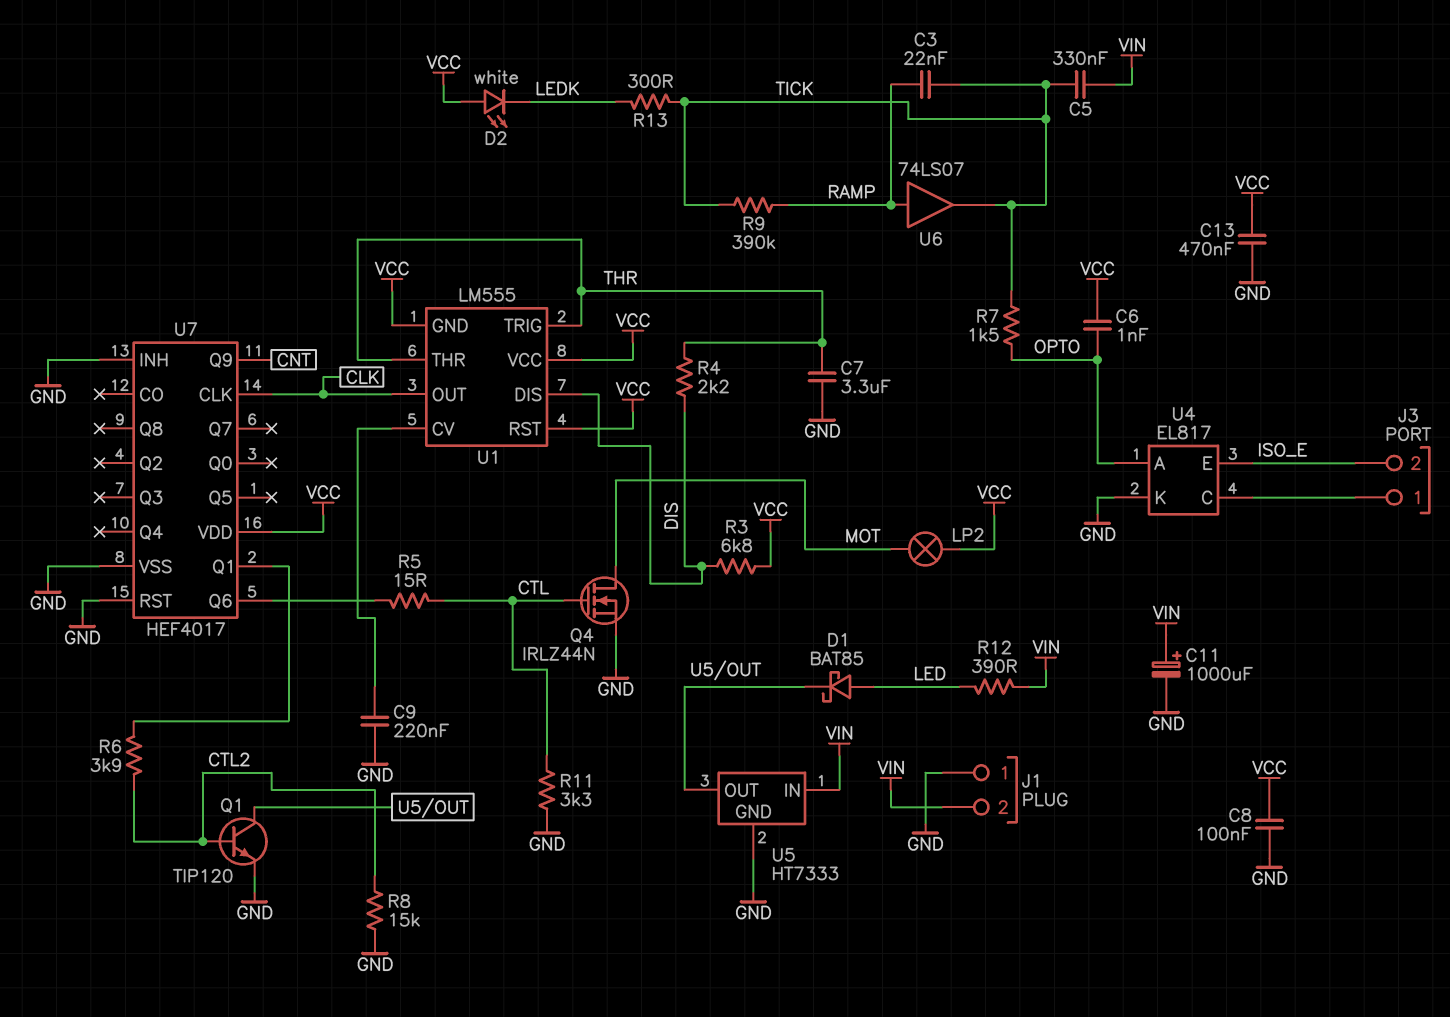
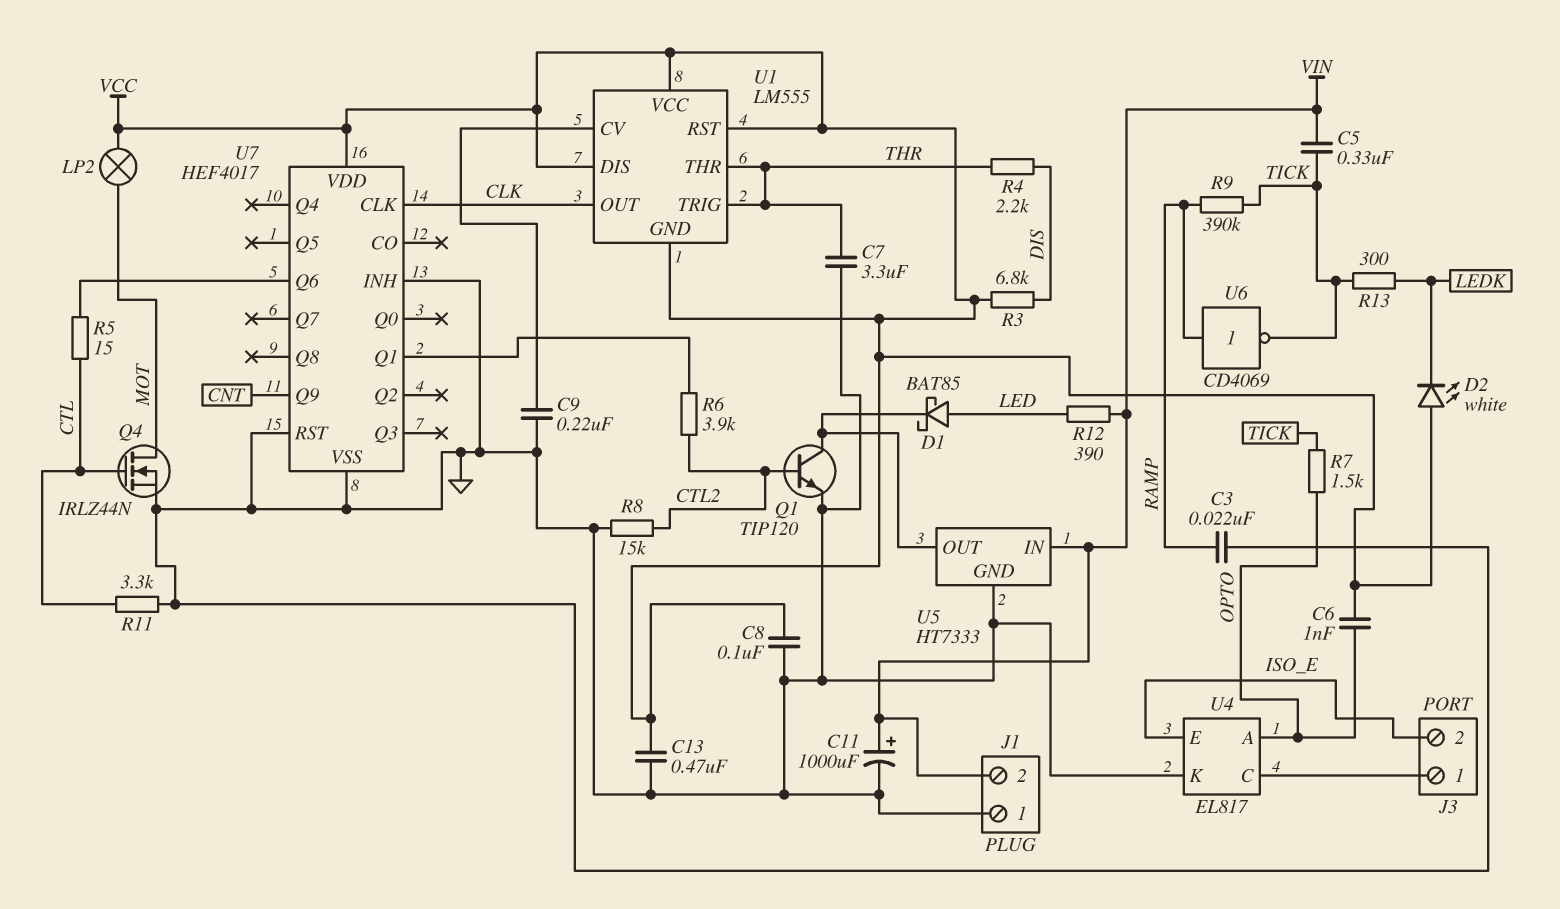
C3: 22nF (RAMP, TICK) -> 22nF (GND, RAMP)
U1 pin DIS: DIS -> VCC
U6: buffer 74LS07 (in RAMP, out TICK) -> NOT CD4069 (in RAMP, out TICK)

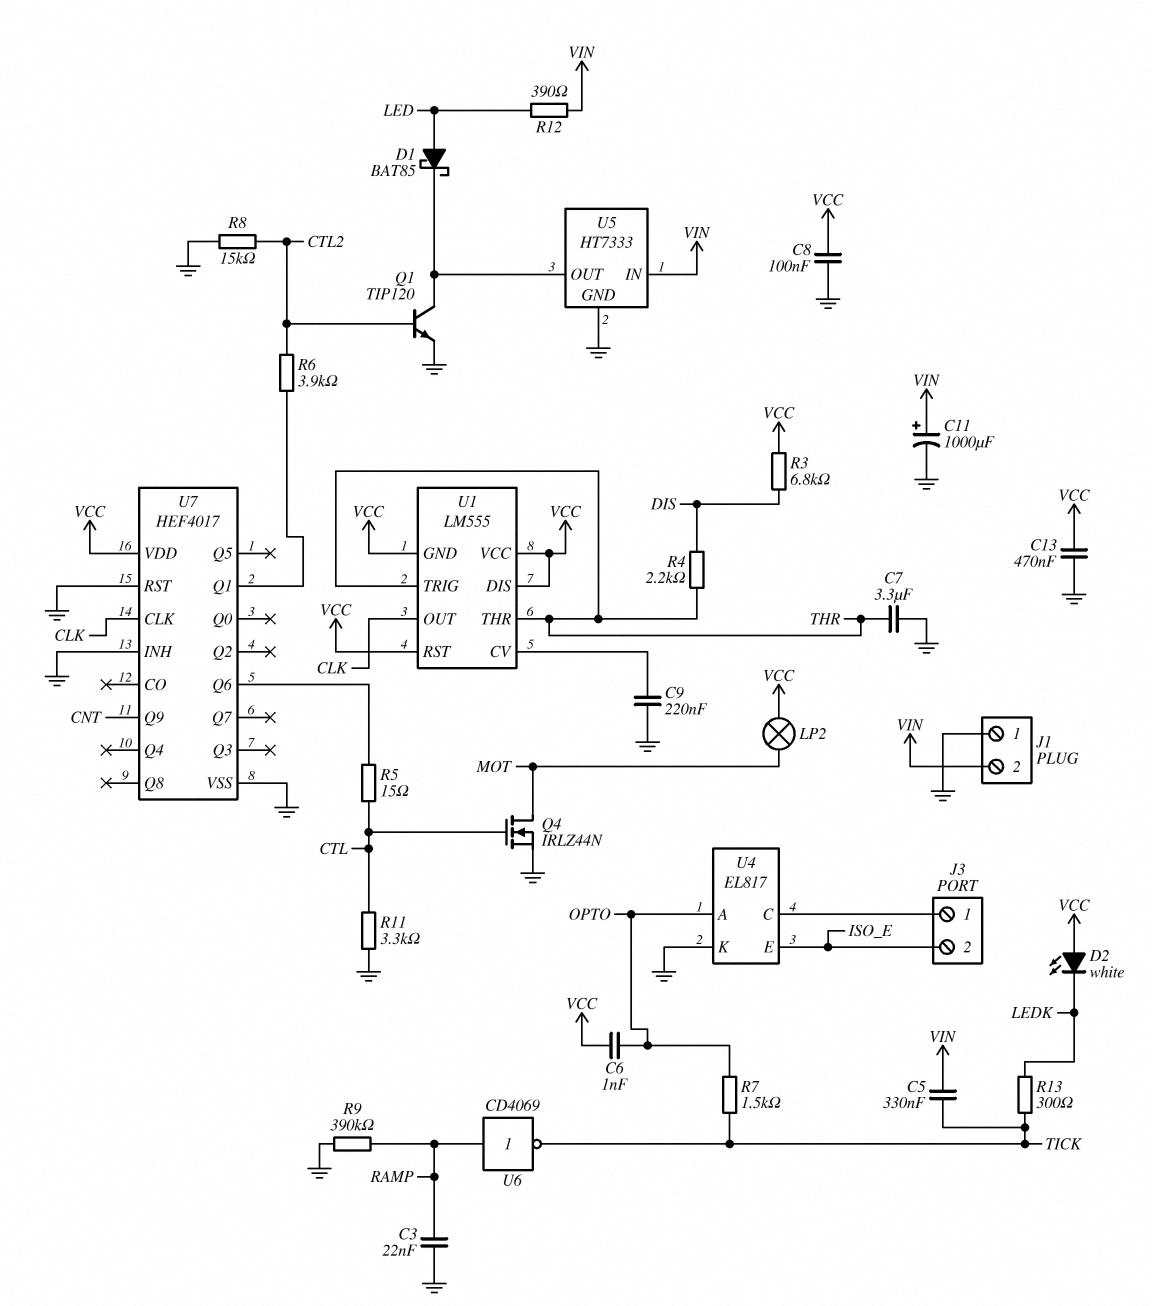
R9: 390k (RAMP, TICK) -> 390k (GND, RAMP)

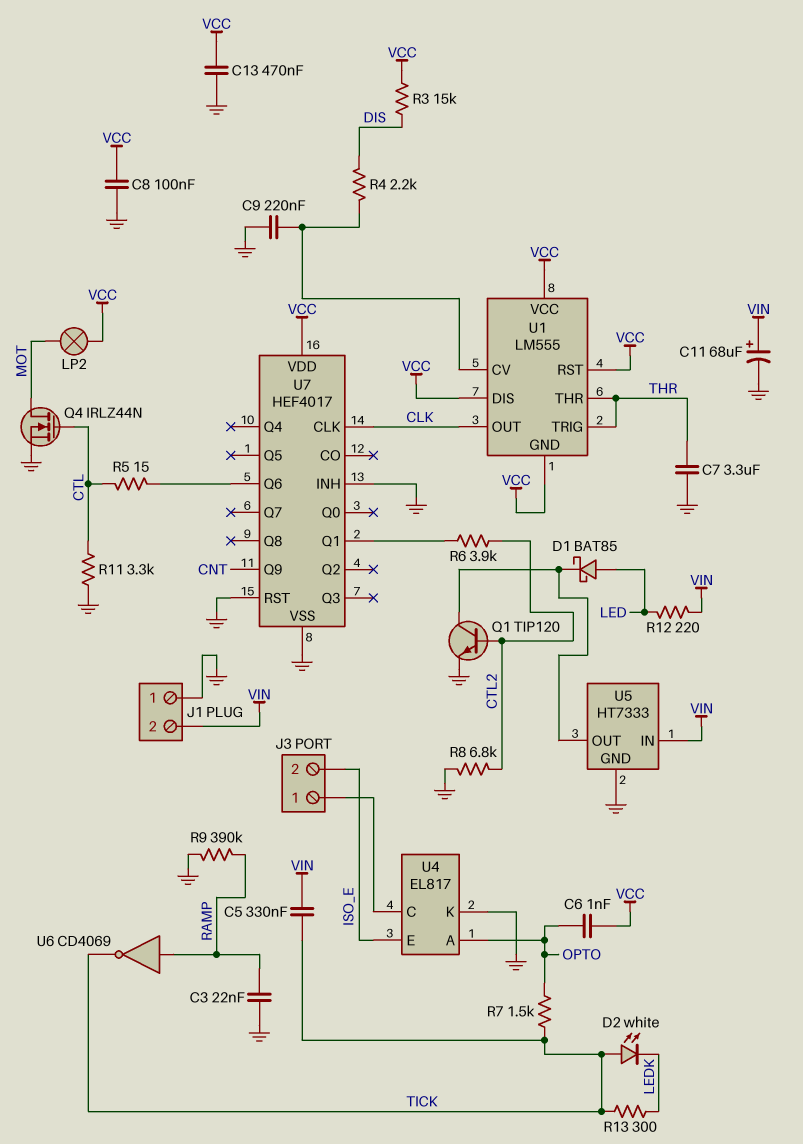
C11: 1000uF (plus VIN, minus GND) -> 68uF (plus VIN, minus GND)
D2: LED white (A VCC, K LEDK) -> LED white (A TICK, K LEDK)
R3: 6.8k (DIS, VCC) -> 15k (DIS, VCC)
R4: 2.2k (DIS, THR) -> 2.2k (DIS, U1/CV)
R8: 15k (CTL2, GND) -> 6.8k (CTL2, GND)
R12: 390 (LED, VIN) -> 220 (LED, VIN)

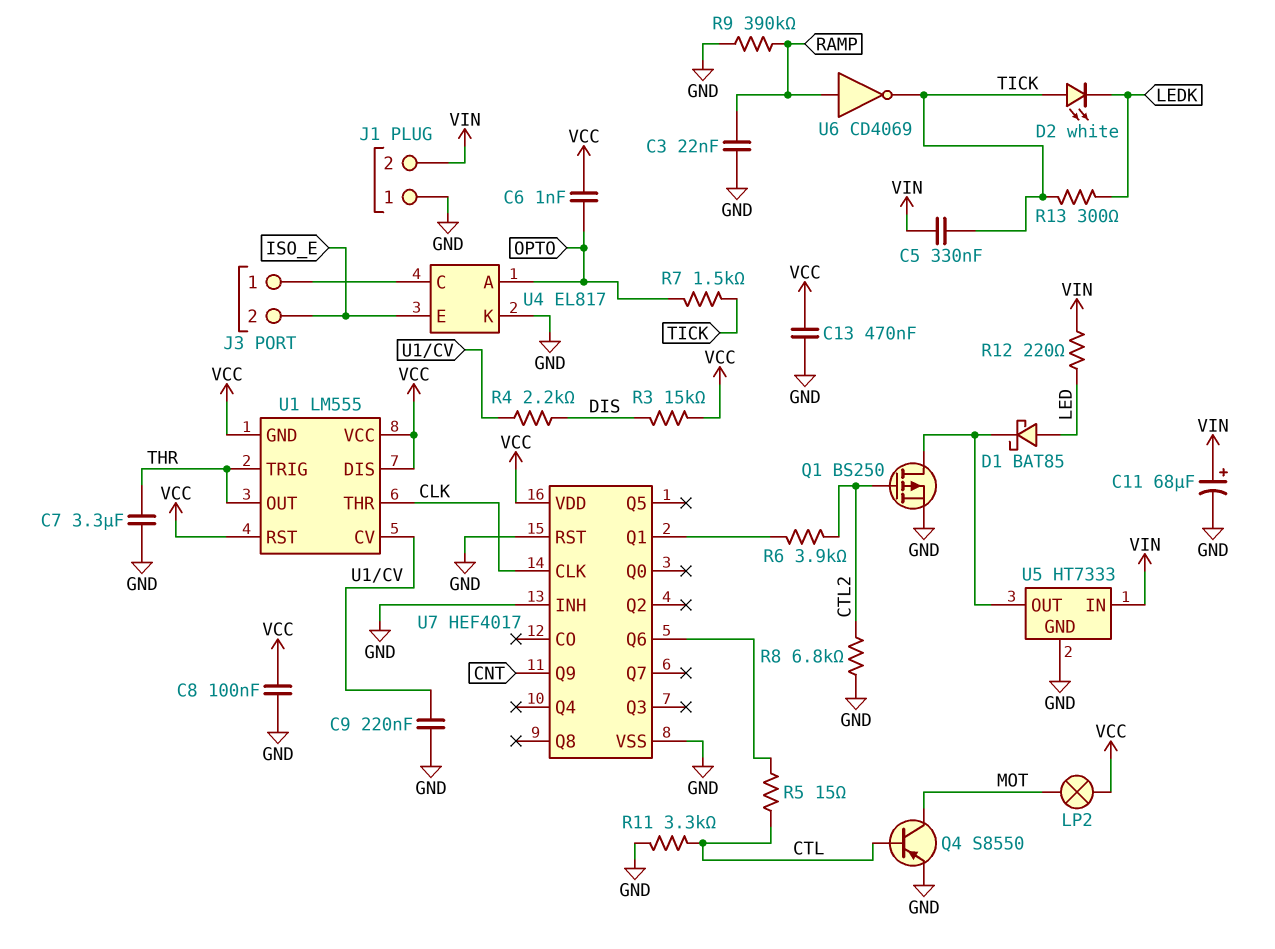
Q1: NPN TIP120 (B CTL2, C U5/OUT, E GND) -> PMOS BS250 (G CTL2, D U5/OUT, S GND)
Q4: NMOS IRLZ44N (G CTL, D MOT, S GND) -> PNP S8550 (B CTL, C MOT, E GND)
U1 pin OUT: CLK -> THR
U1 pin THR: THR -> CLK

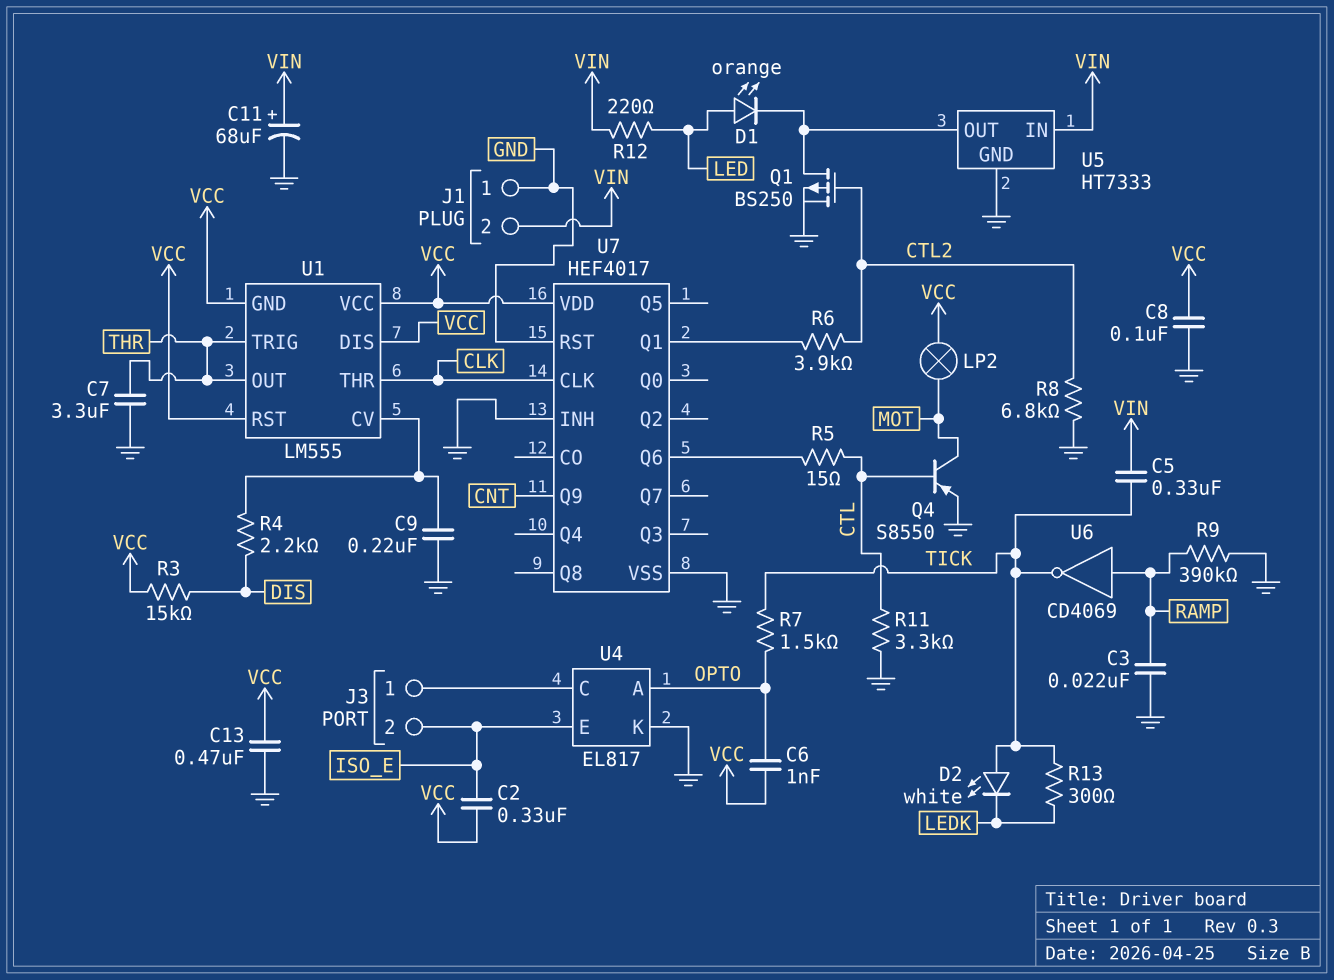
C2: none -> 330nF (ISO_E, VCC)
D1: schottky BAT85 (A LED, K U5/OUT) -> LED orange (A LED, K U5/OUT)

